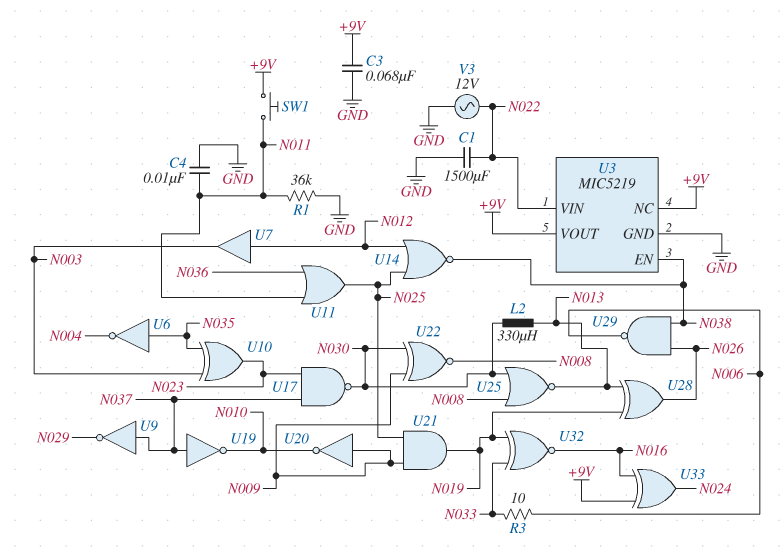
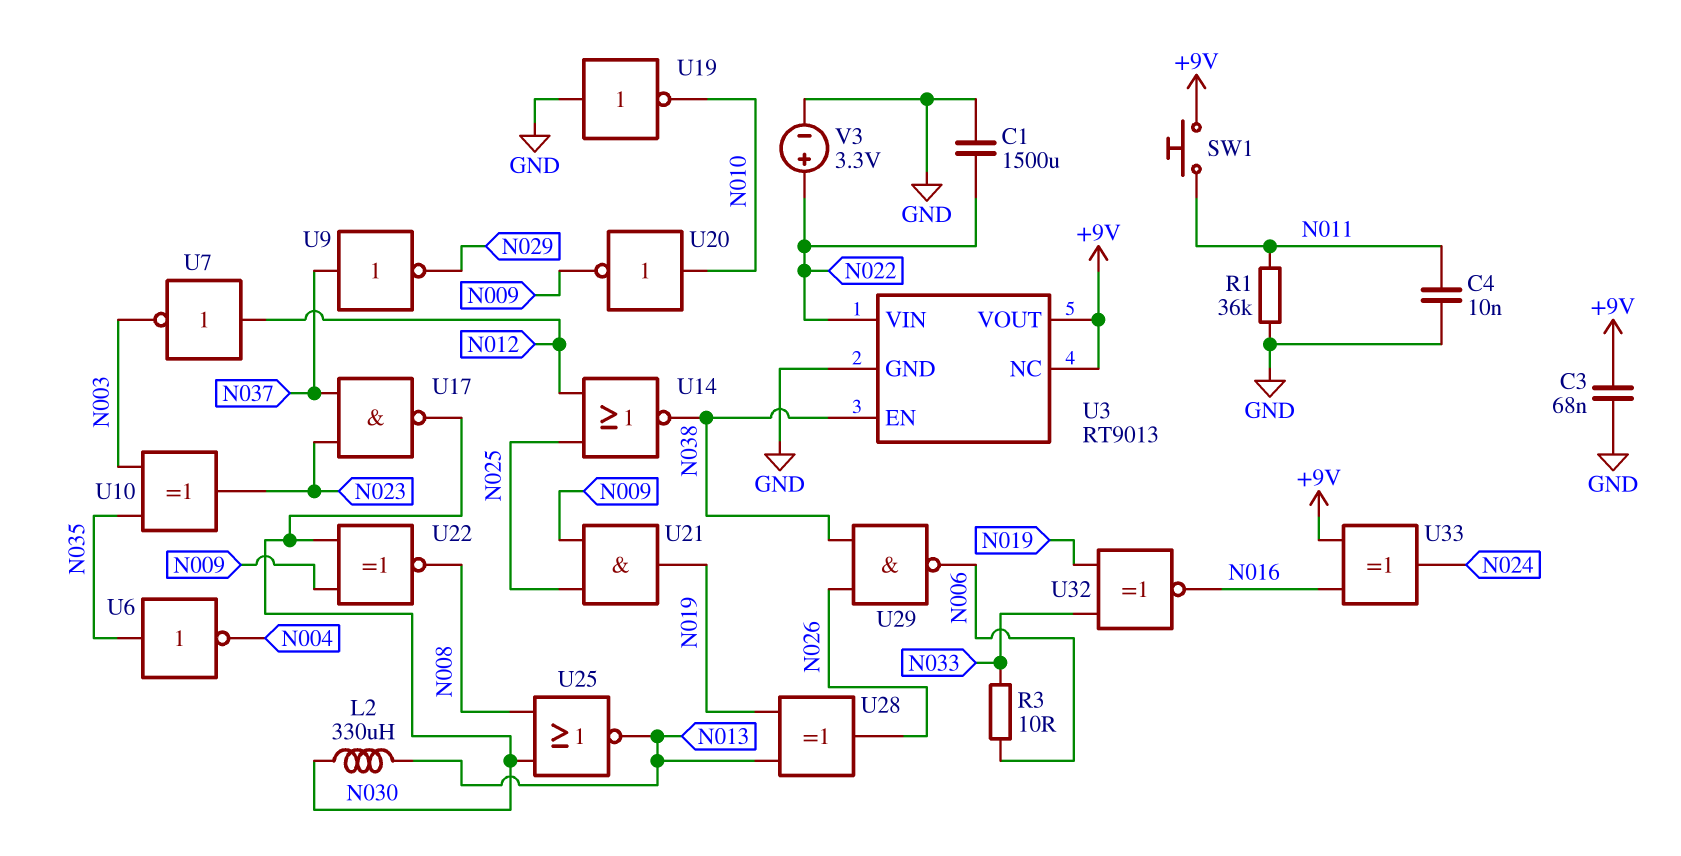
U3: MIC5219 -> RT9013
U7: buffer (in N012, out N003) -> NOT (in N012, out N003)
U11: OR (in N011, in N036, out N025) -> none
U19: NOT (in N037, out N010) -> NOT (in GND, out N010)
U20: NOT (in N009, out N010) -> NOT (in N010, out N009)
V3: AC 12V (GND, N022) -> 3.3V (plus N022, minus GND)

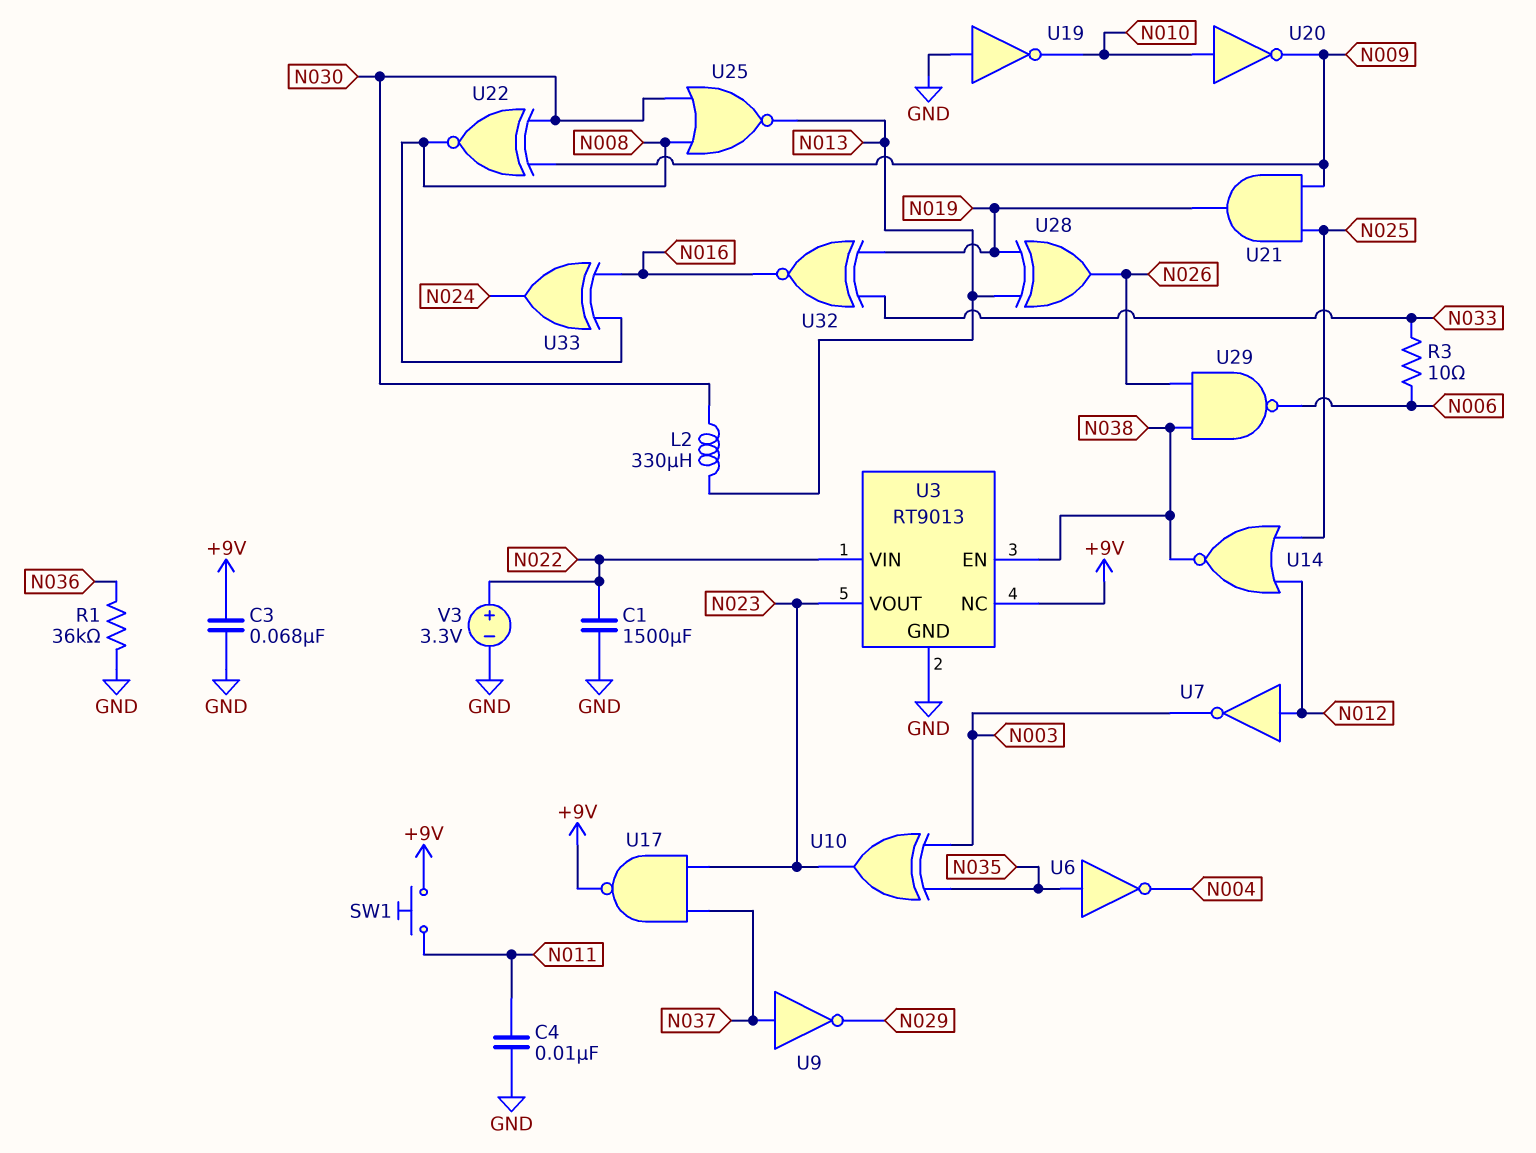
R1: 36k (GND, N011) -> 36k (GND, N036)
U3 pin VOUT: +9V -> N023
U17: NAND (in N023, in N037, out N030) -> NAND (in N023, in N037, out +9V)
U33: XOR (in +9V, in N016, out N024) -> XOR (in N008, in N016, out N024)

